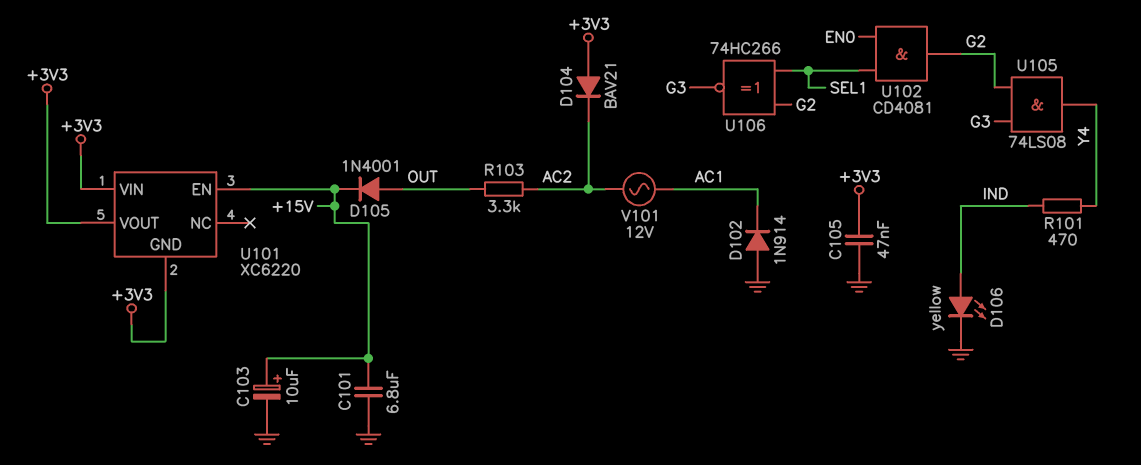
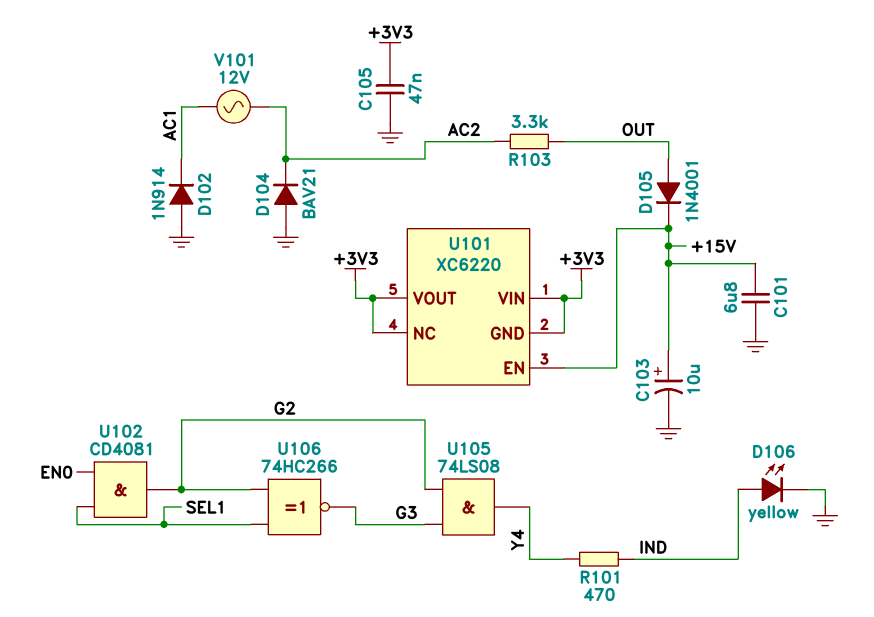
D104: diode BAV21 (A +3V3, K AC2) -> diode BAV21 (A GND, K AC2)
U101 pin NC: none -> +3V3

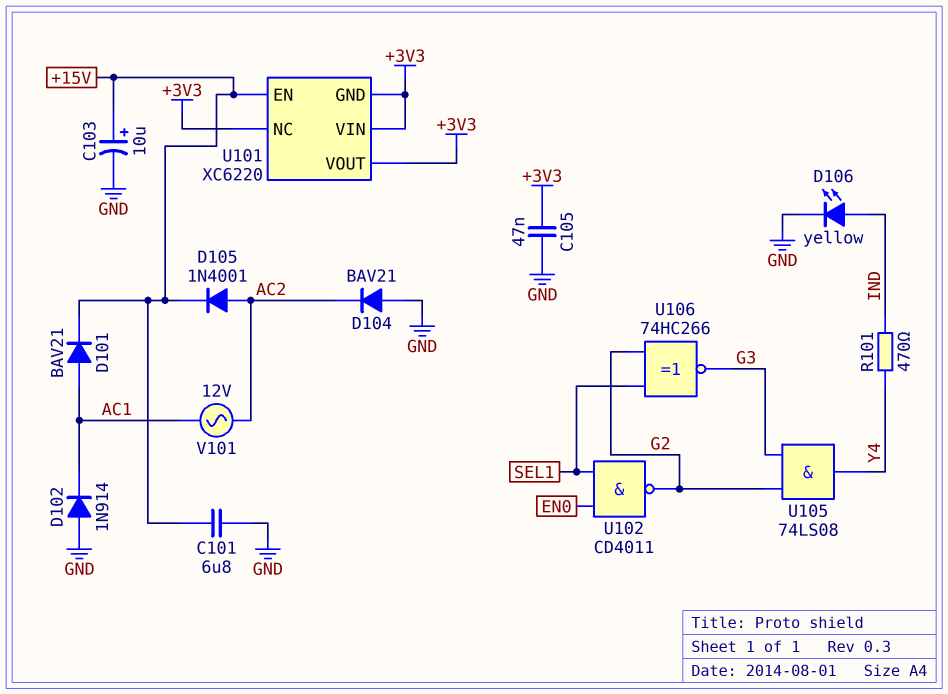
D101: none -> diode BAV21 (A AC1, K +15V)
D105: diode 1N4001 (A OUT, K +15V) -> diode 1N4001 (A AC2, K +15V)
R103: 3.3k (AC2, OUT) -> none
U102: AND CD4081 (in EN0, in SEL1, out G2) -> NAND CD4011 (in EN0, in SEL1, out G2)

